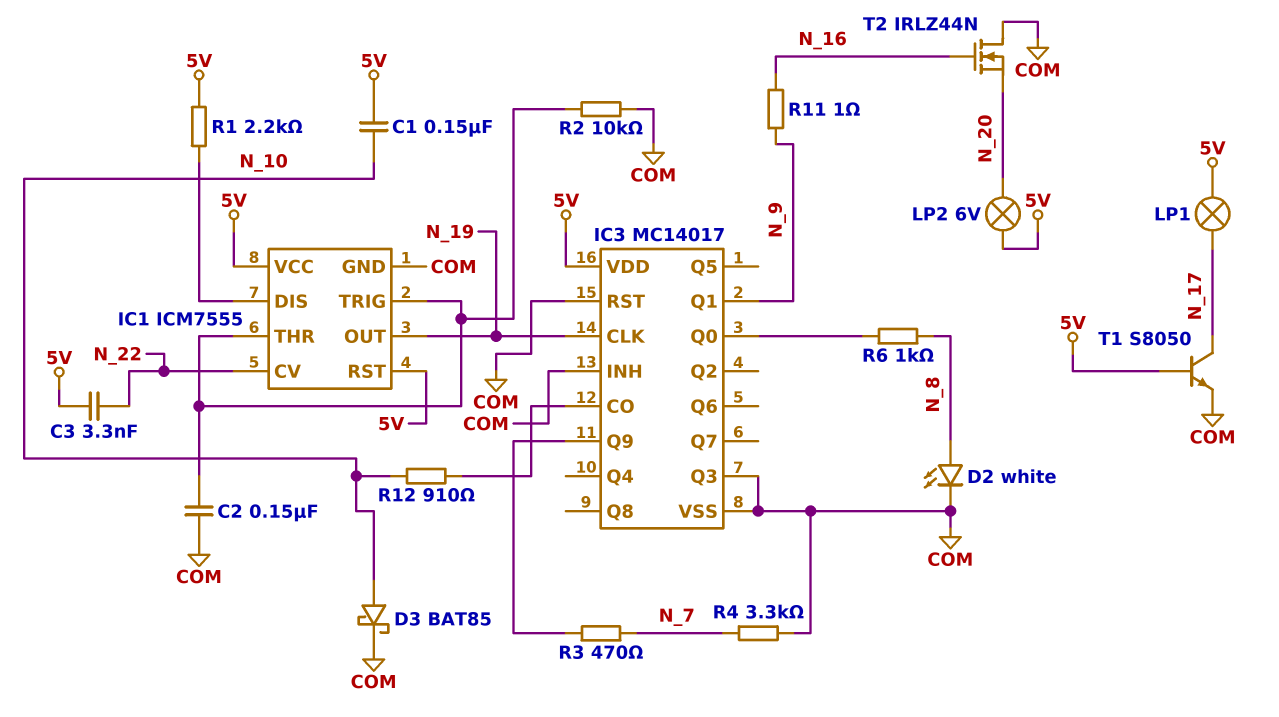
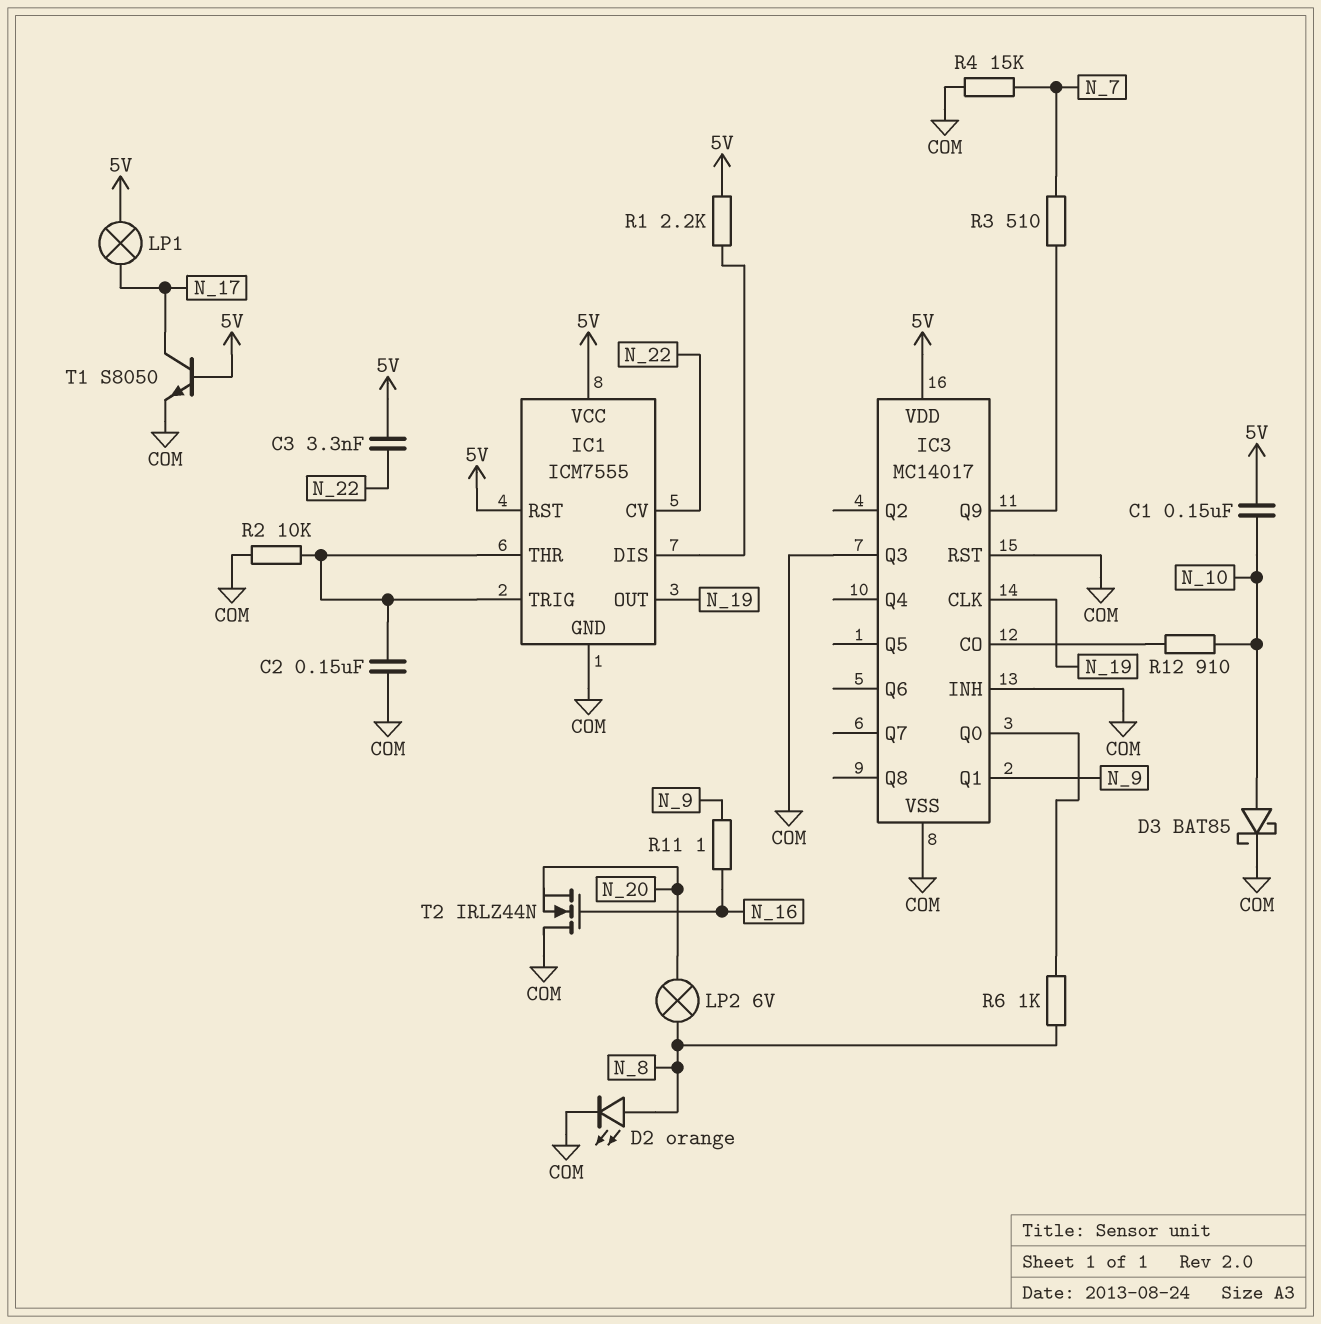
D2: LED white (A N_8, K COM) -> LED orange (A N_8, K COM)
LP2: lamp 6V (5V, N_20) -> lamp 6V (N_8, N_20)
R3: 470 (IC3/Q9, N_7) -> 510 (IC3/Q9, N_7)
R4: 3.3k (COM, N_7) -> 15k (COM, N_7)

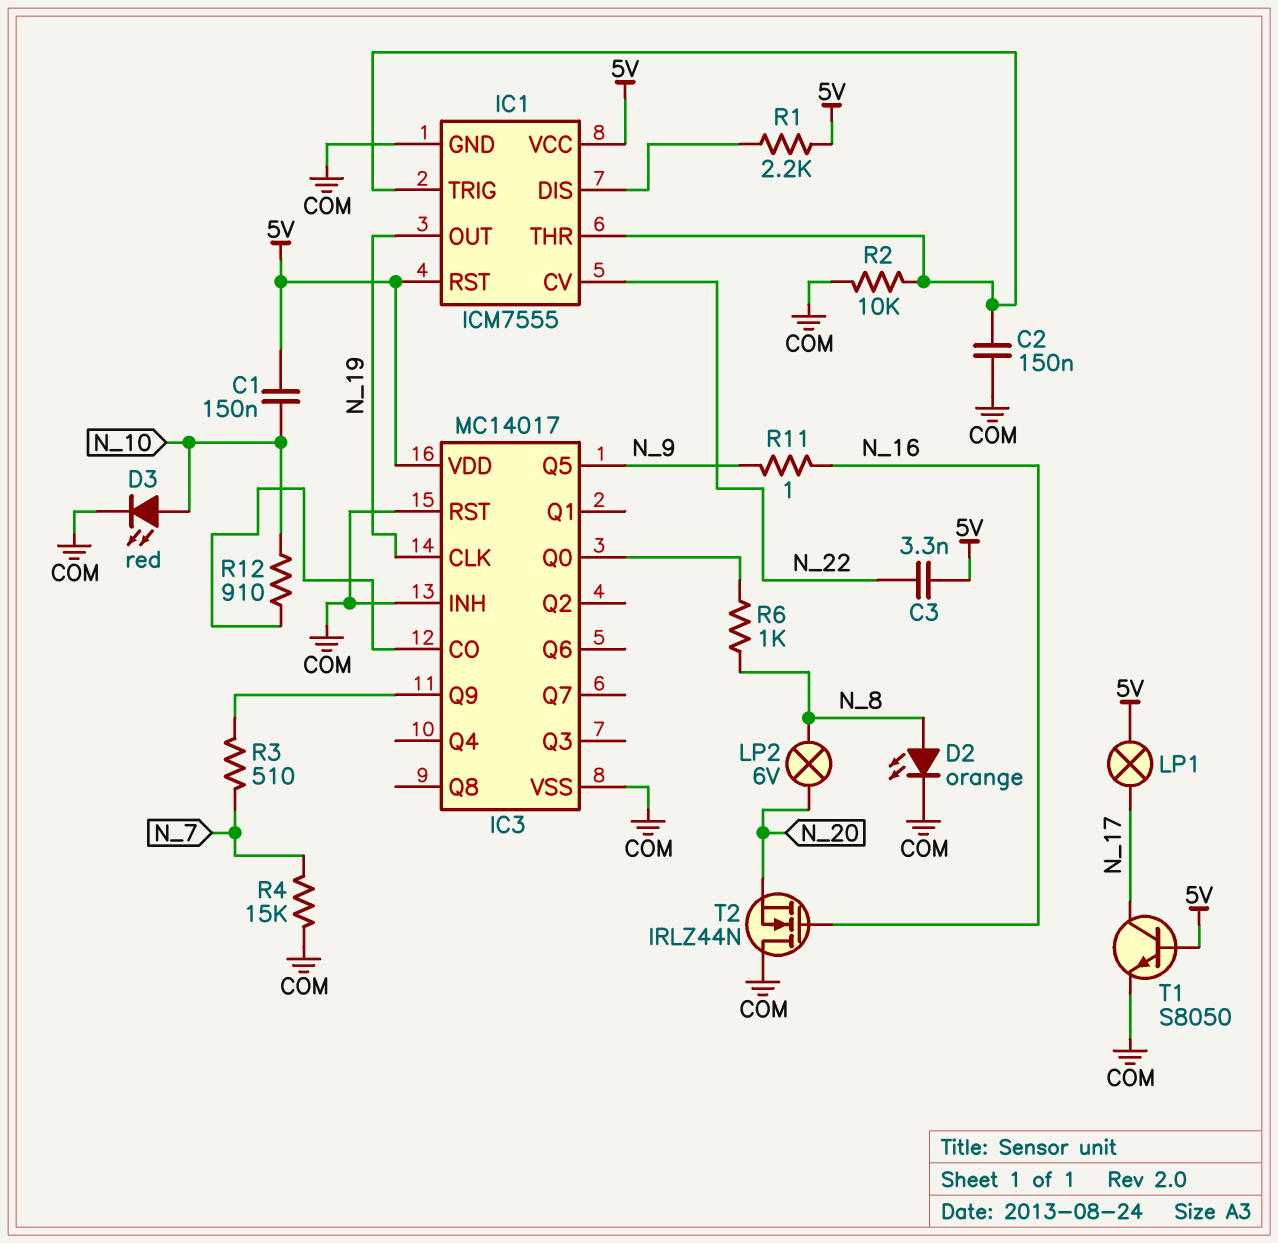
D3: schottky BAT85 (A N_10, K COM) -> LED red (A N_10, K COM)
IC3 pin Q1: N_9 -> none
IC3 pin Q3: COM -> none
IC3 pin Q5: none -> N_9

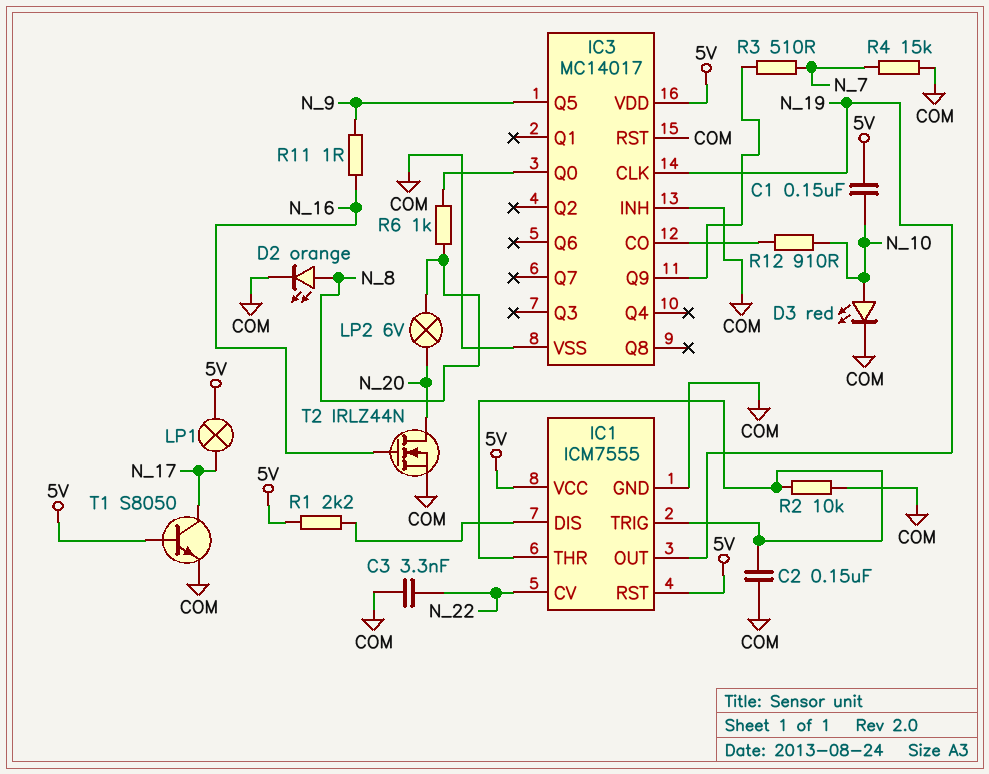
C3: 3.3nF (5V, N_22) -> 3.3nF (COM, N_22)
T2: NMOS IRLZ44N (G N_16, D COM, S N_20) -> NMOS IRLZ44N (G N_16, D N_20, S COM)

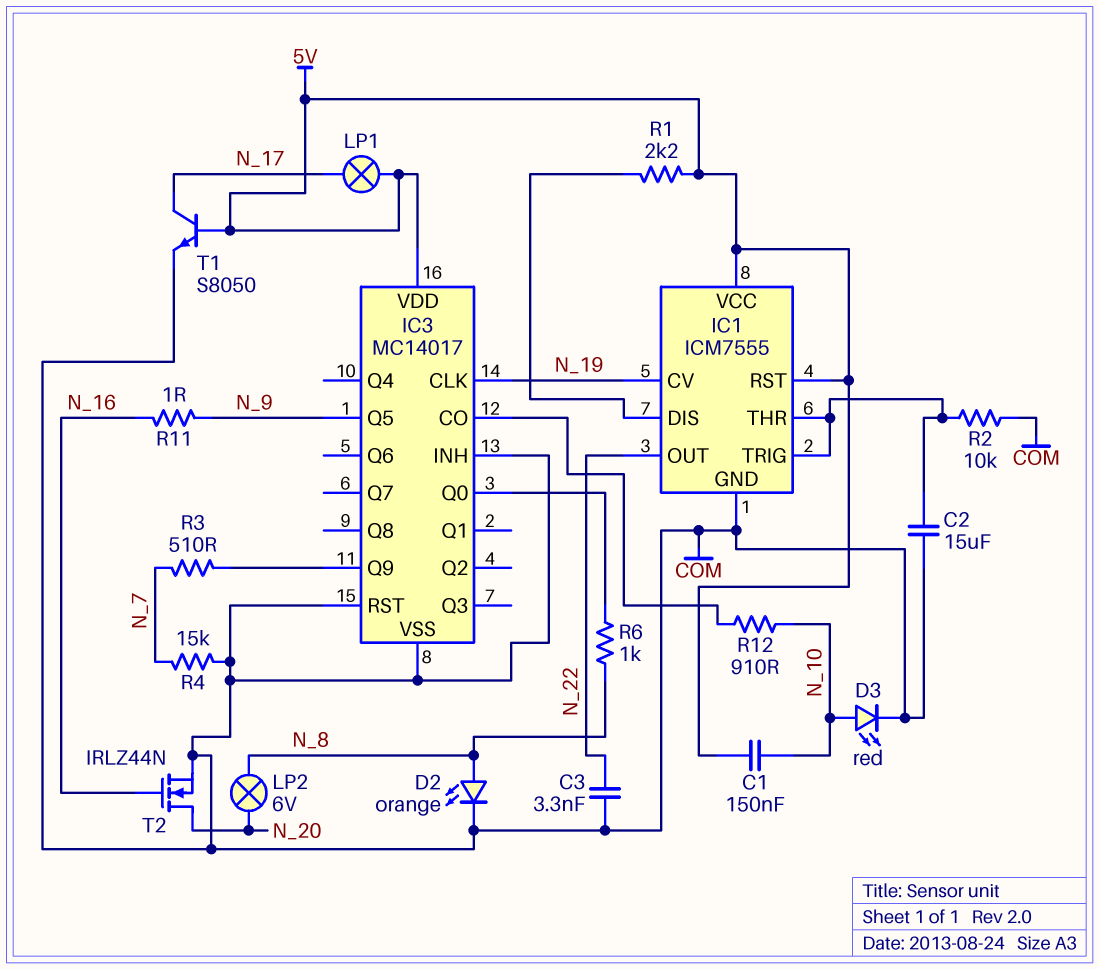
C2: 150nF (COM, IC1/THR) -> 15uF (COM, IC1/THR)
IC1 pin CV: N_22 -> N_19
IC1 pin OUT: N_19 -> N_22

